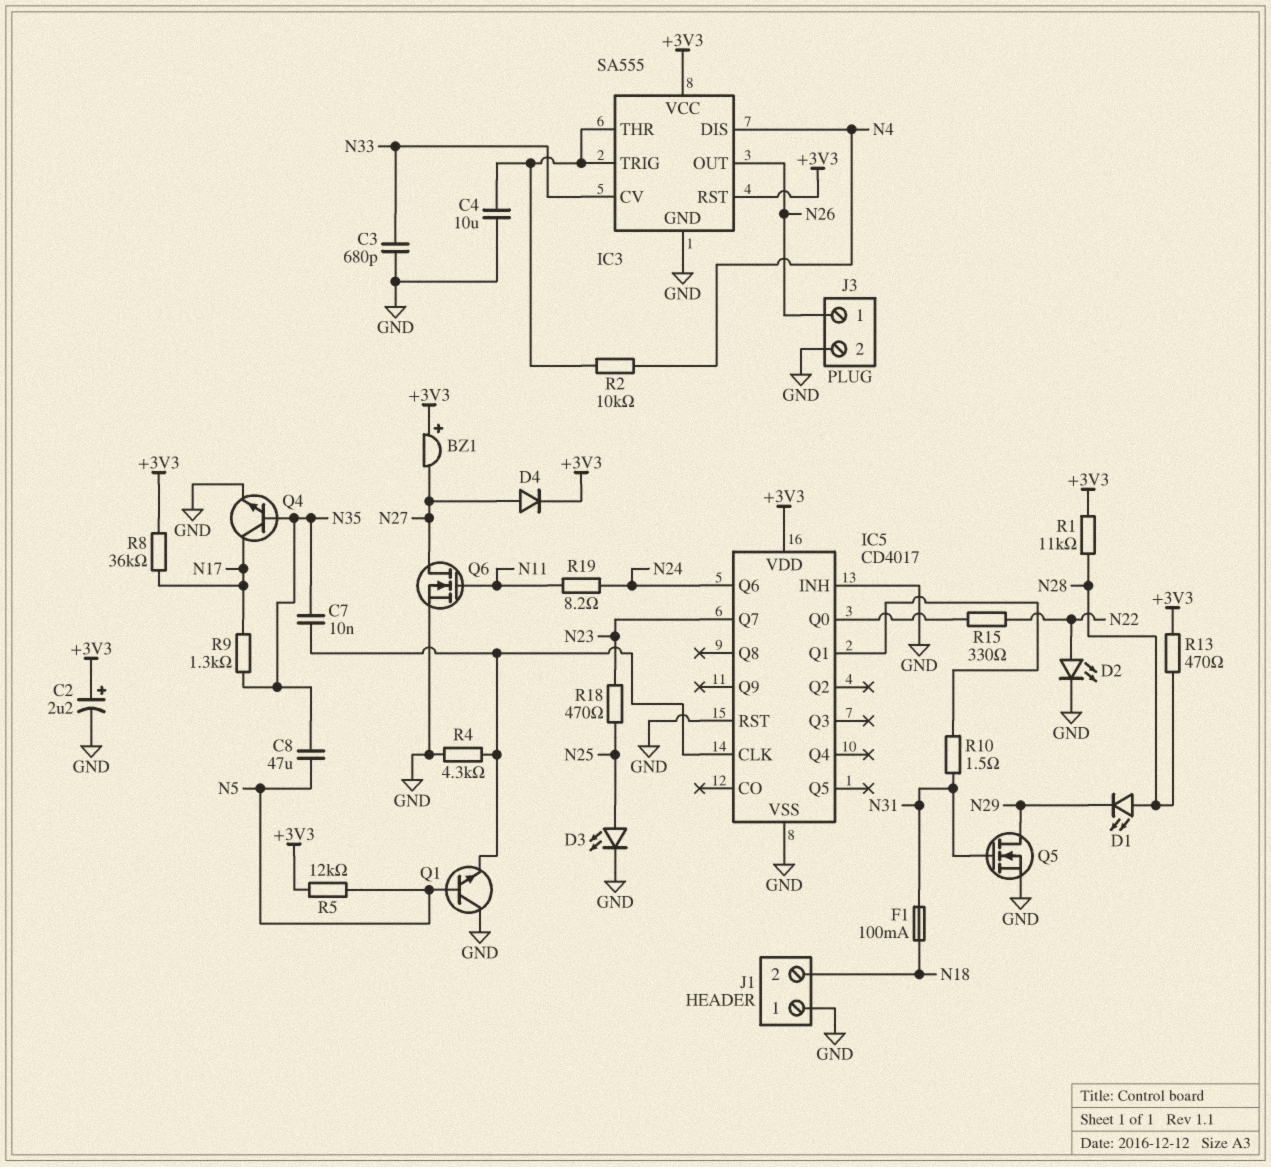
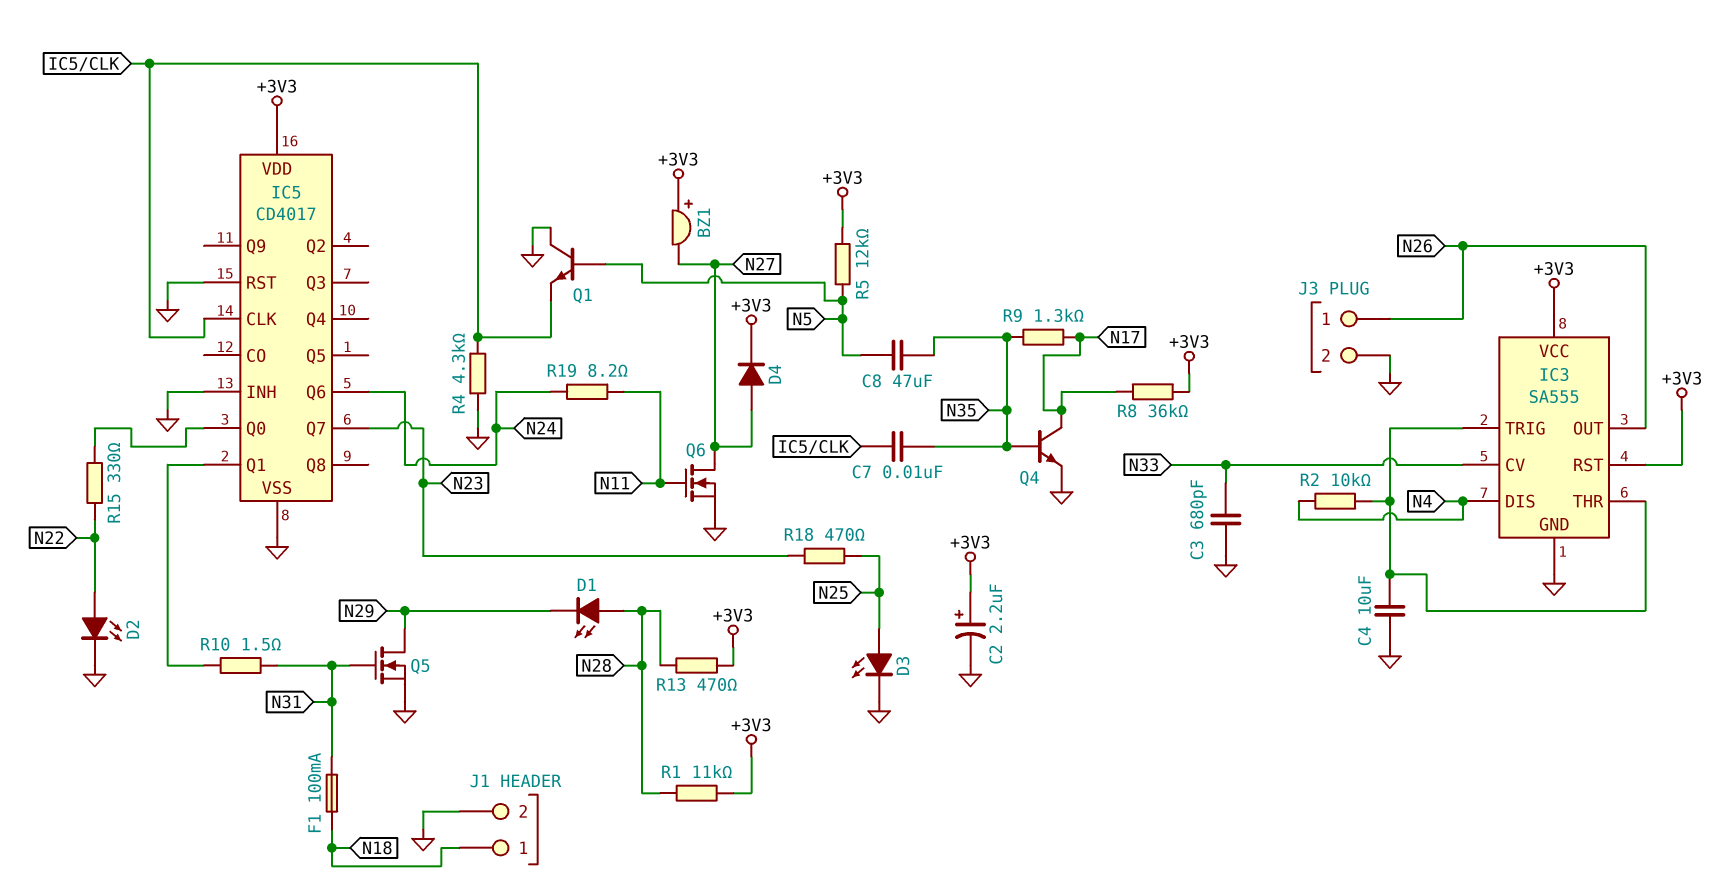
J1 pin 1: GND -> N18
J1 pin 2: N18 -> GND

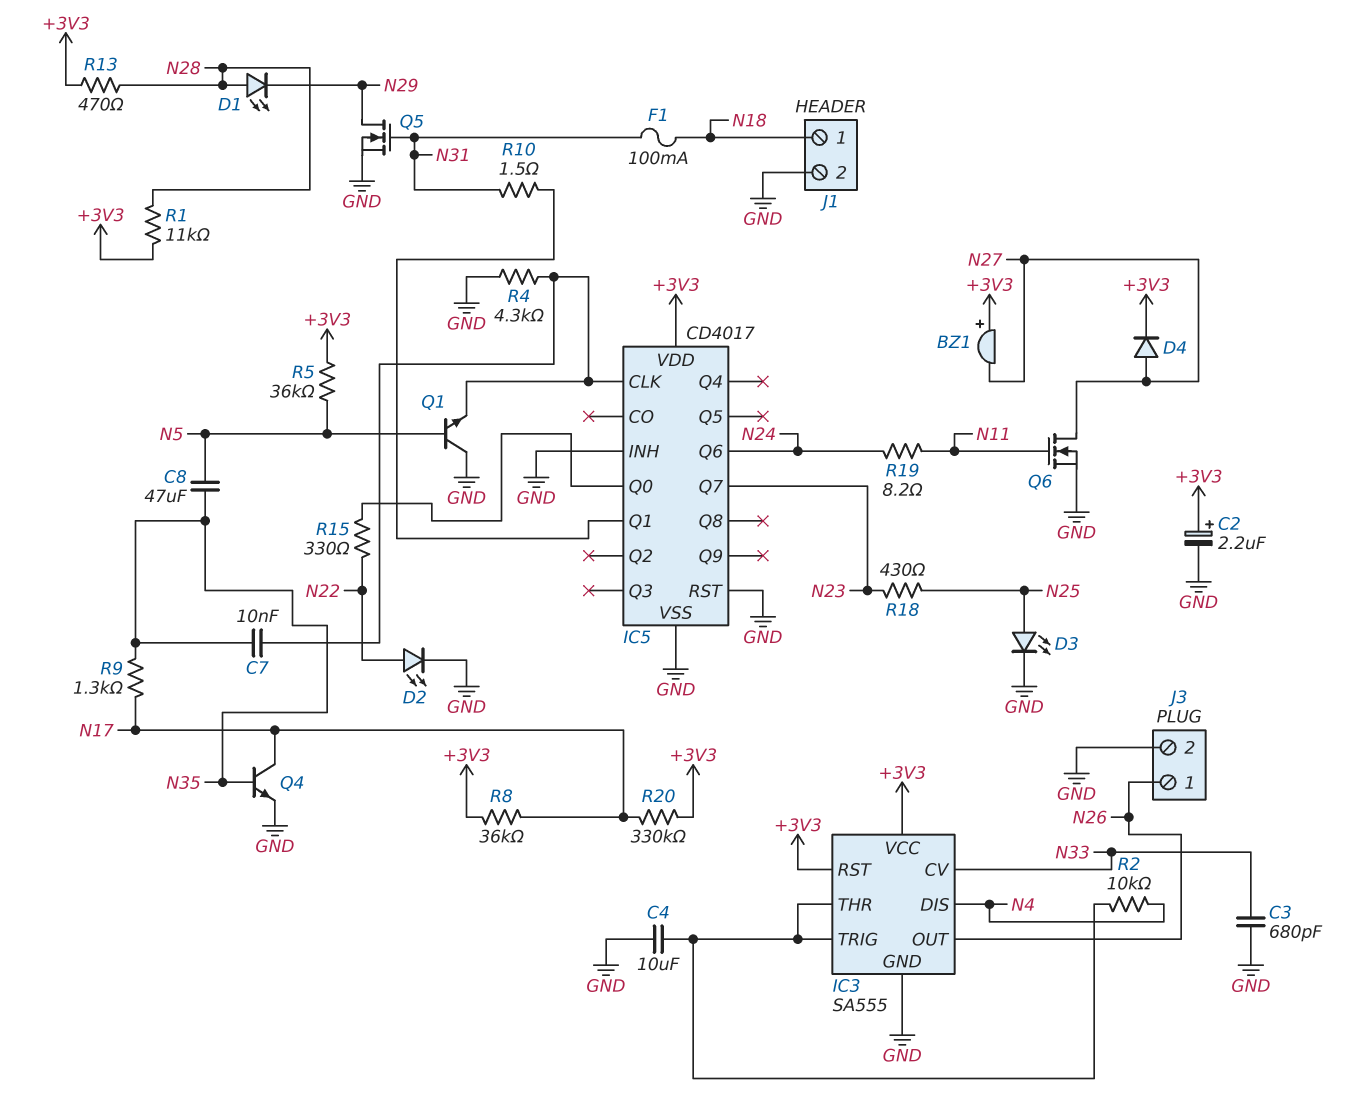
R5: 12k (+3V3, N5) -> 36k (+3V3, N5)
R18: 470 (N23, N25) -> 430 (N23, N25)
R20: none -> 330k (+3V3, N17)

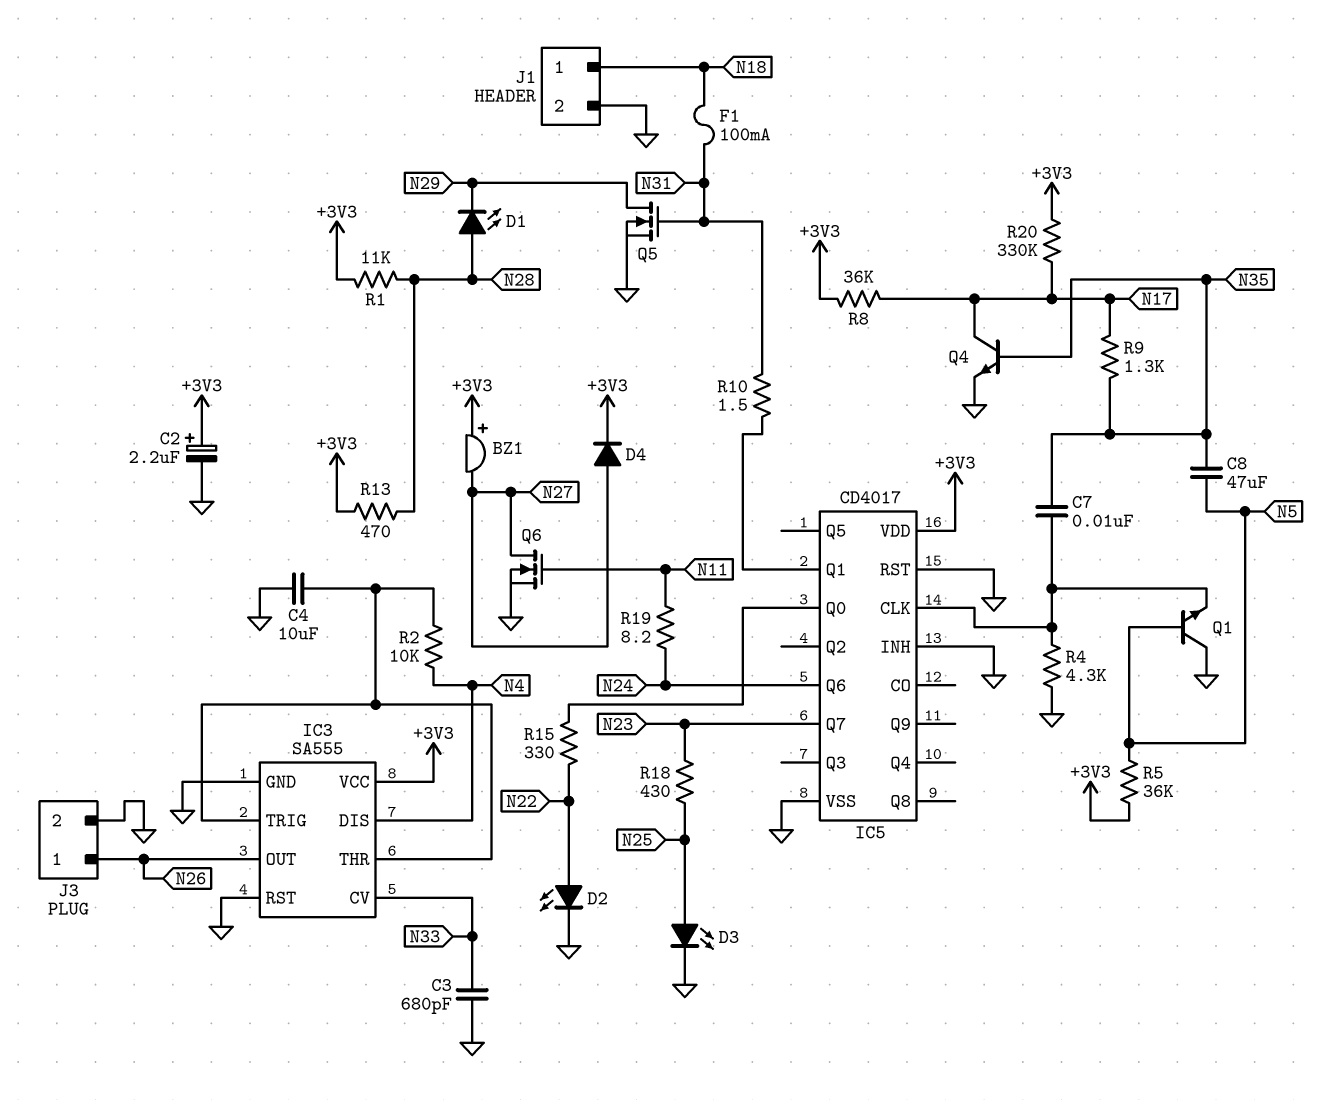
IC3 pin RST: +3V3 -> GND

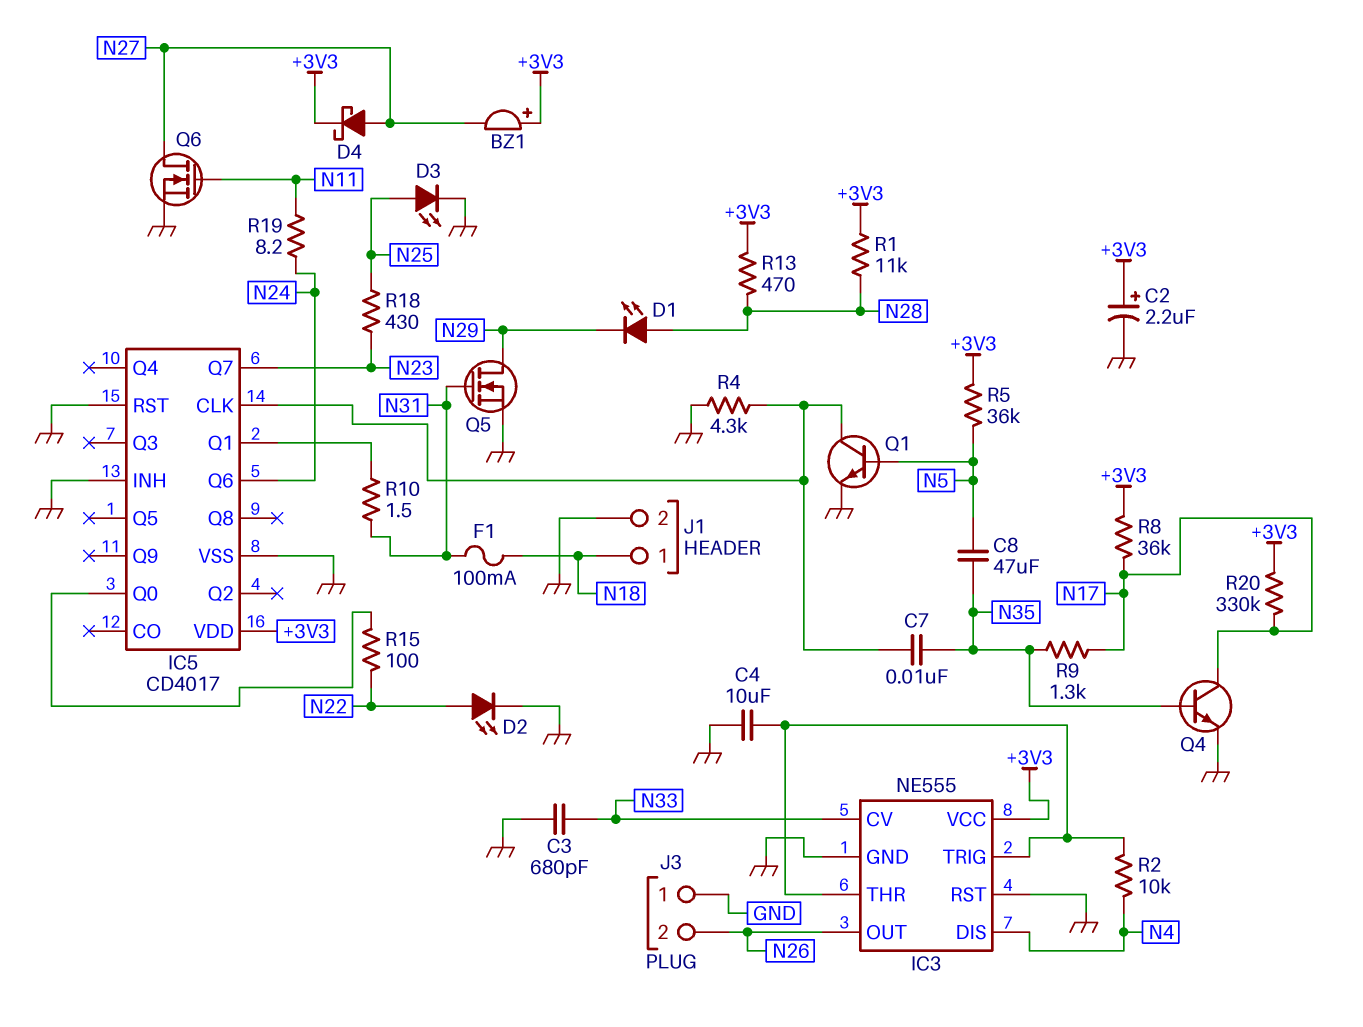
D4: diode (A N27, K +3V3) -> schottky (A N27, K +3V3)
IC3: SA555 -> NE555
J3 pin 1: N26 -> GND
J3 pin 2: GND -> N26
Q1: NPN (B N5, C GND, E IC5/CLK) -> NPN (B N5, C IC5/CLK, E GND)
R15: 330 (IC5/Q0, N22) -> 100 (IC5/Q0, N22)

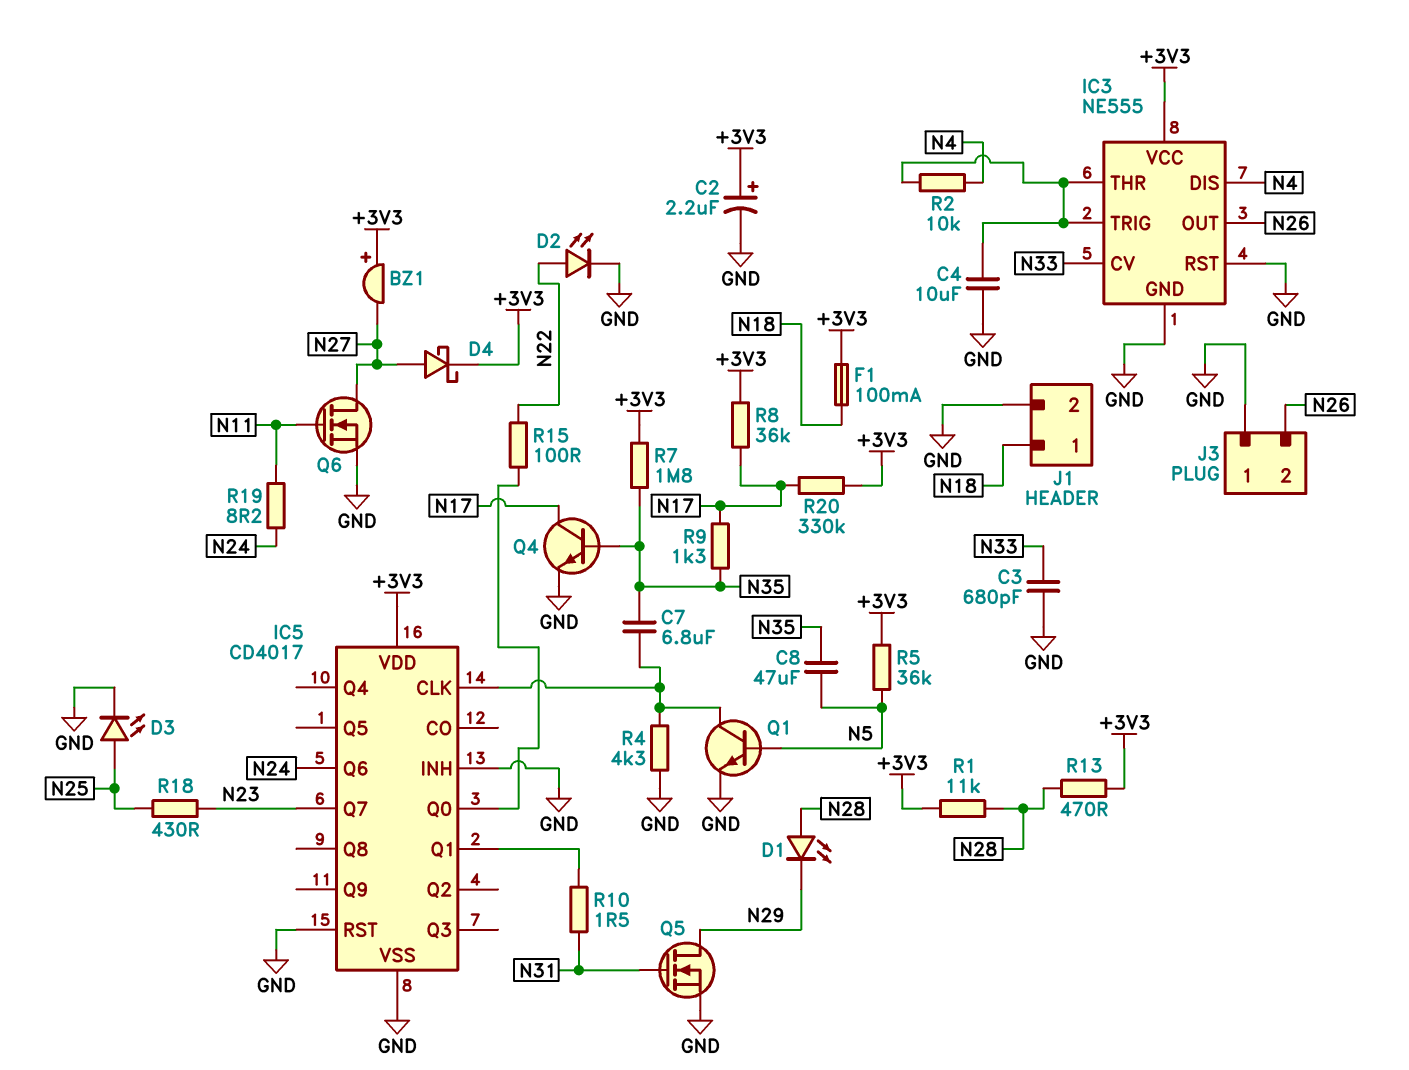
C7: 10nF (IC5/CLK, N35) -> 6.8uF (IC5/CLK, N35)
F1: 100mA (N18, N31) -> 100mA (+3V3, N18)
R7: none -> 1.8M (+3V3, N35)

